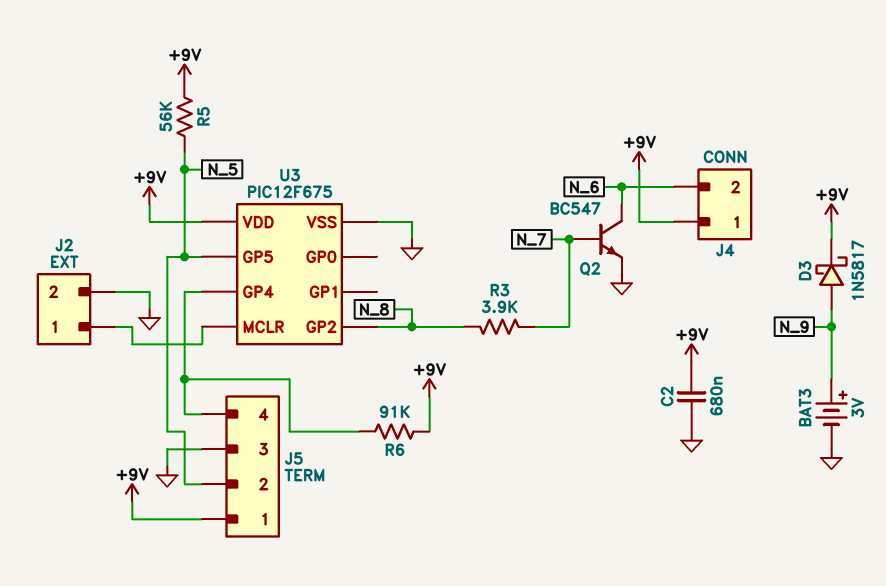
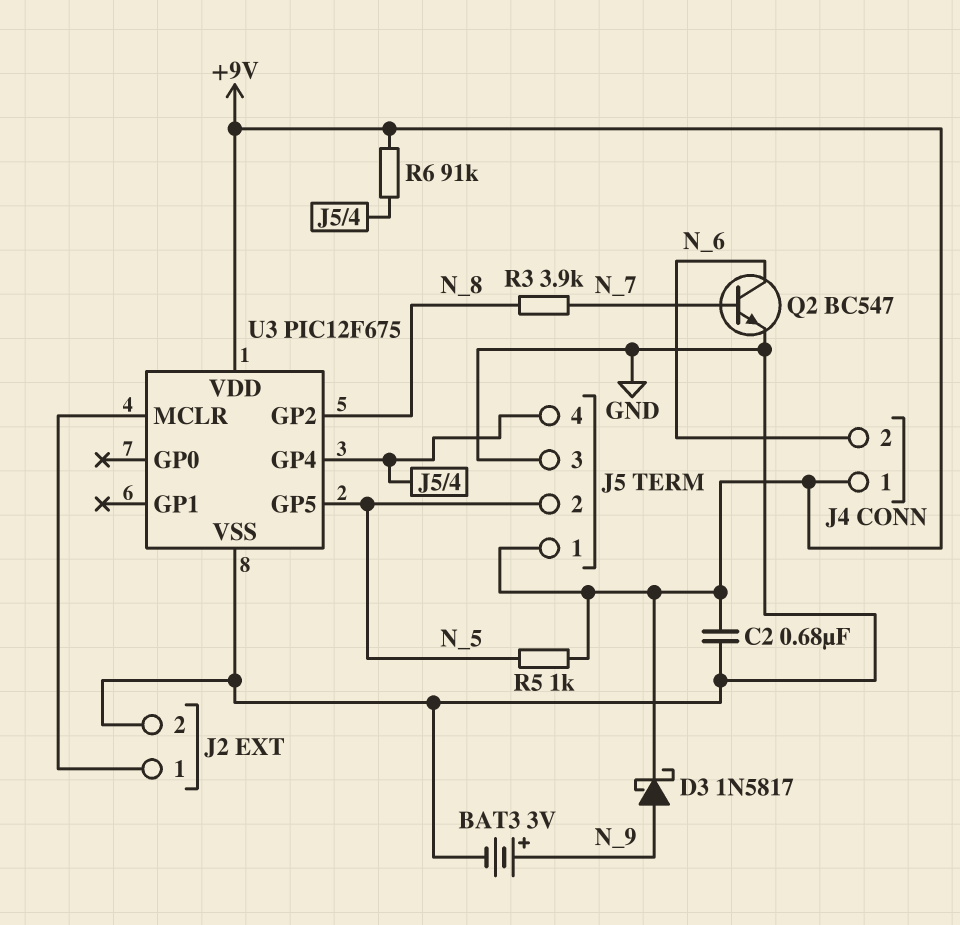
R5: 56k (+9V, N_5) -> 1k (+9V, N_5)

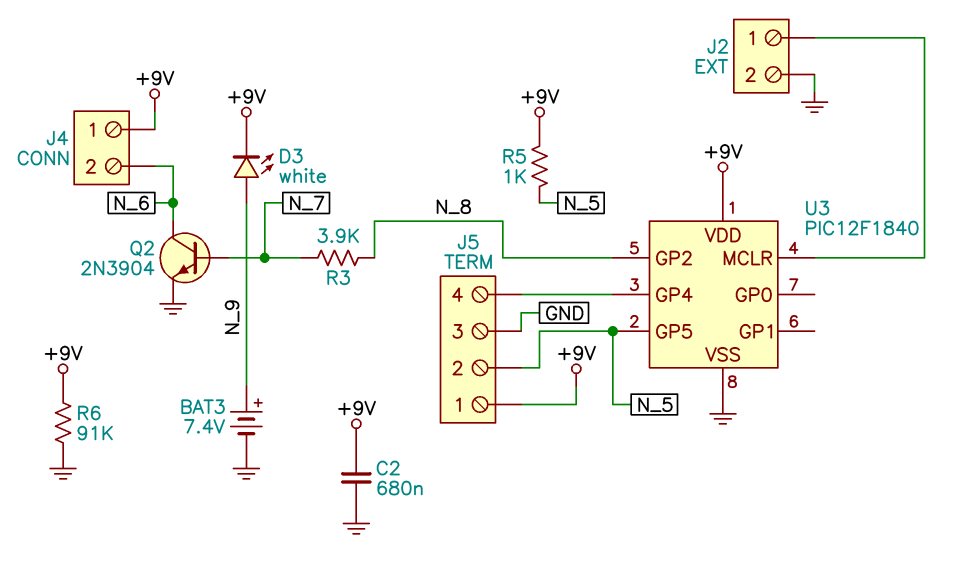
BAT3: 3V (plus N_9, minus GND) -> 7.4V (plus N_9, minus GND)
D3: schottky 1N5817 (A N_9, K +9V) -> LED white (A N_9, K +9V)
Q2: NPN BC547 (B N_7, C N_6, E GND) -> NPN 2N3904 (B N_7, C N_6, E GND)
R6: 91k (+9V, J5/4) -> 91k (+9V, GND)
U3: PIC12F675 -> PIC12F1840

